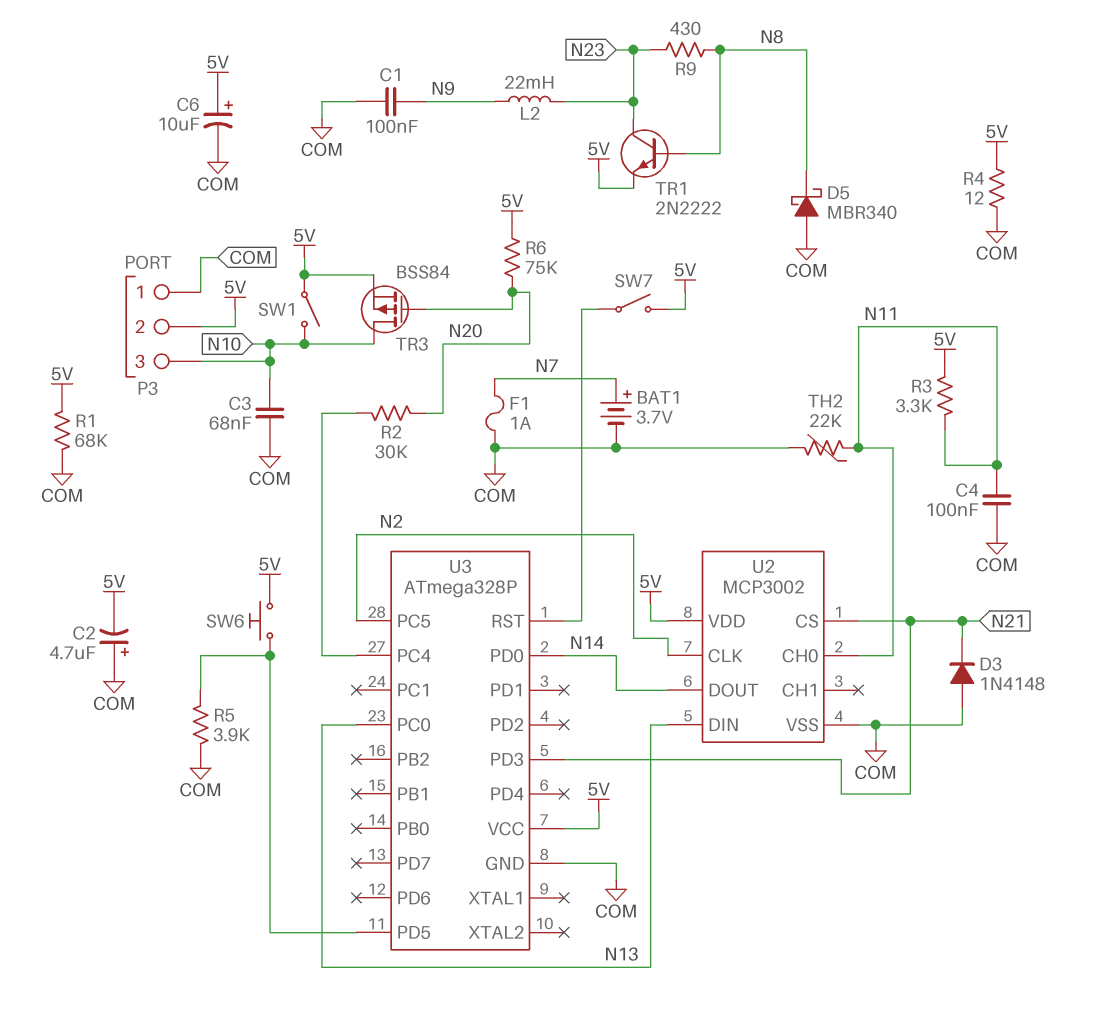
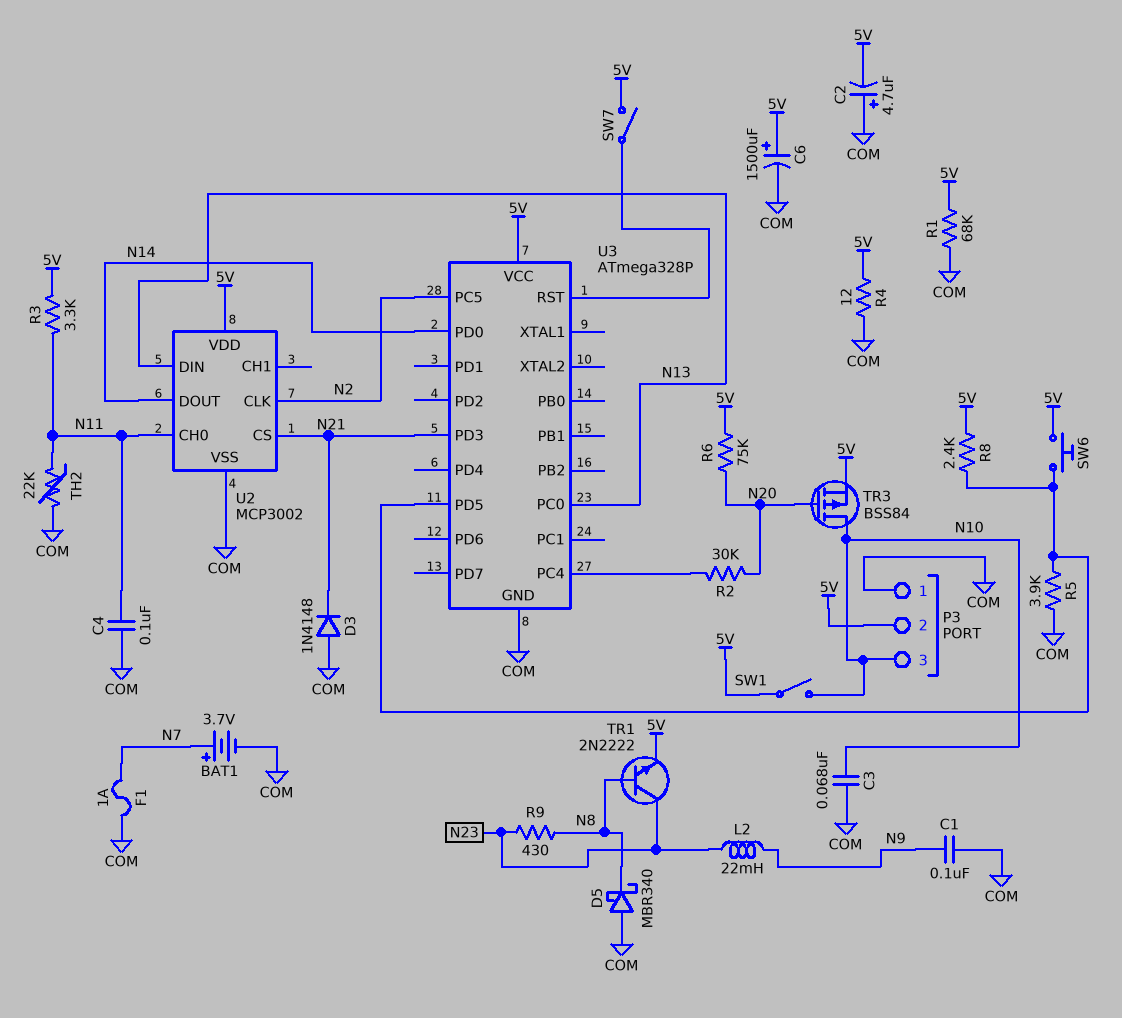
C6: 10uF (plus 5V, minus COM) -> 1500uF (plus 5V, minus COM)
R8: none -> 2.4k (5V, U3/PD5)

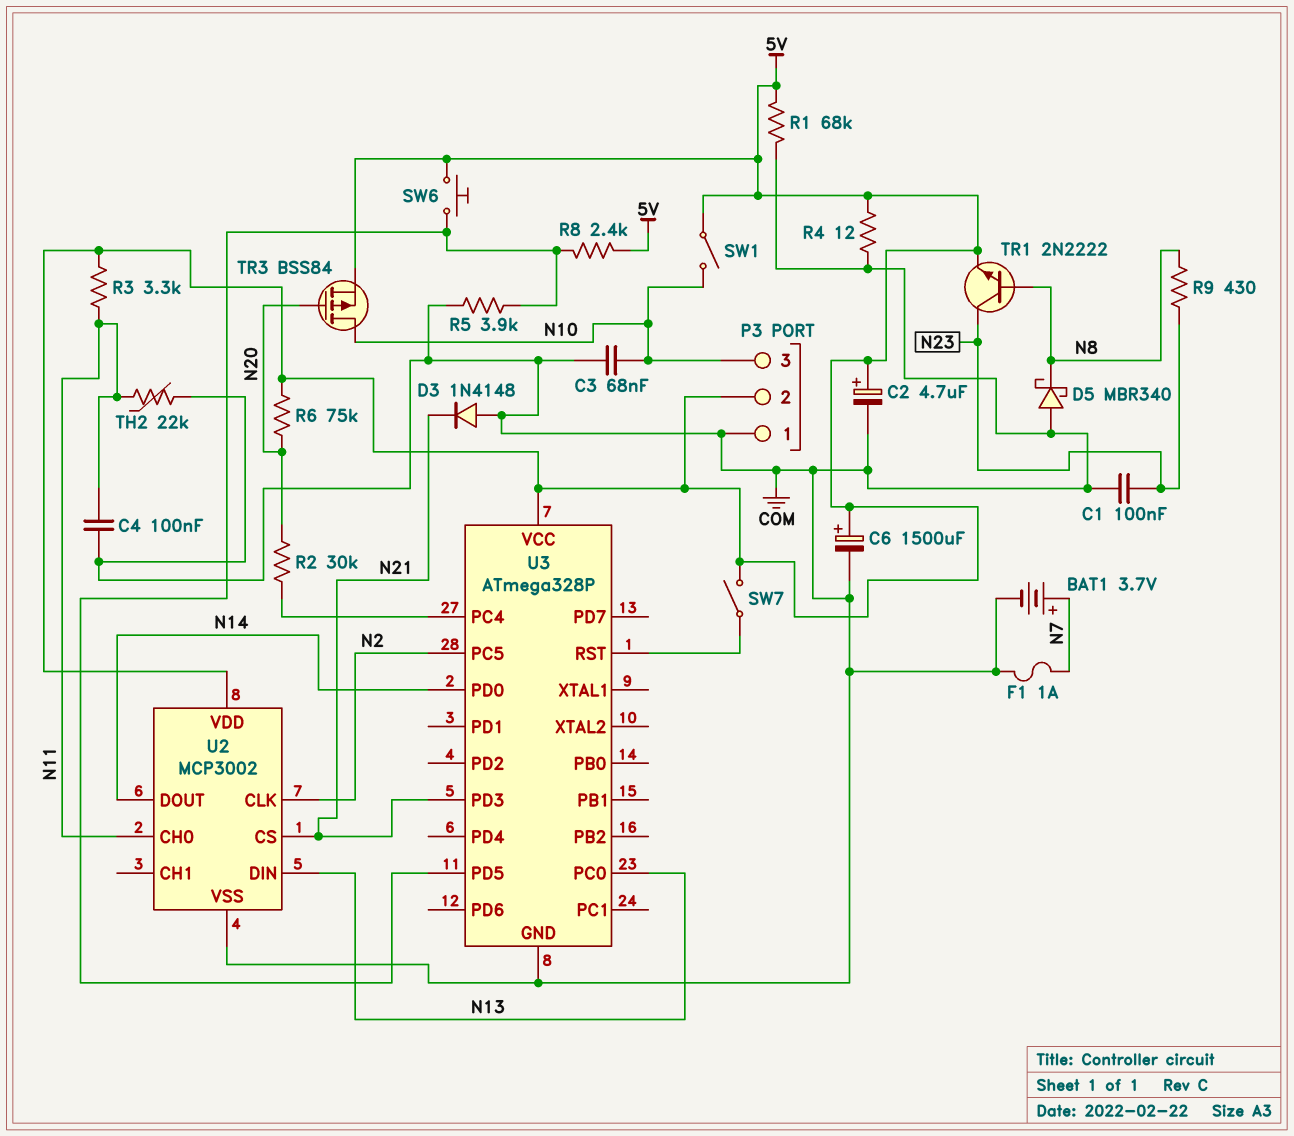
C1: 100nF (COM, N9) -> 100nF (COM, N23)
C2: 4.7uF (plus COM, minus 5V) -> 4.7uF (plus 5V, minus COM)
L2: 22mH (N9, N23) -> none

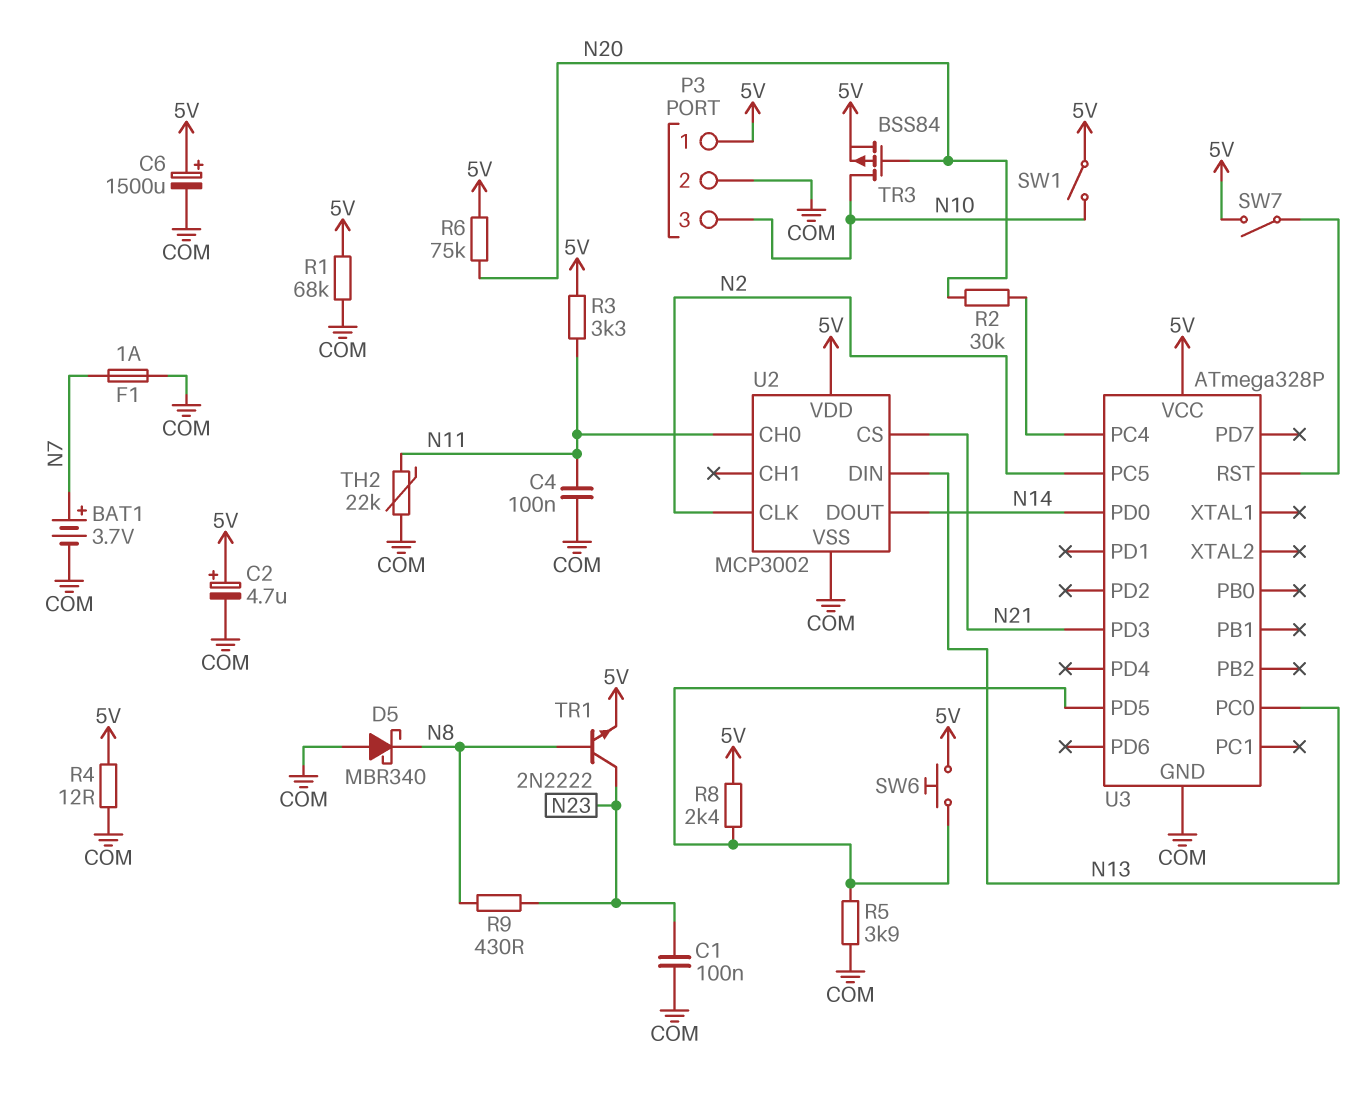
C3: 68nF (COM, N10) -> none
D3: diode 1N4148 (A COM, K N21) -> none
P3 pin 1: COM -> 5V
P3 pin 2: 5V -> COM

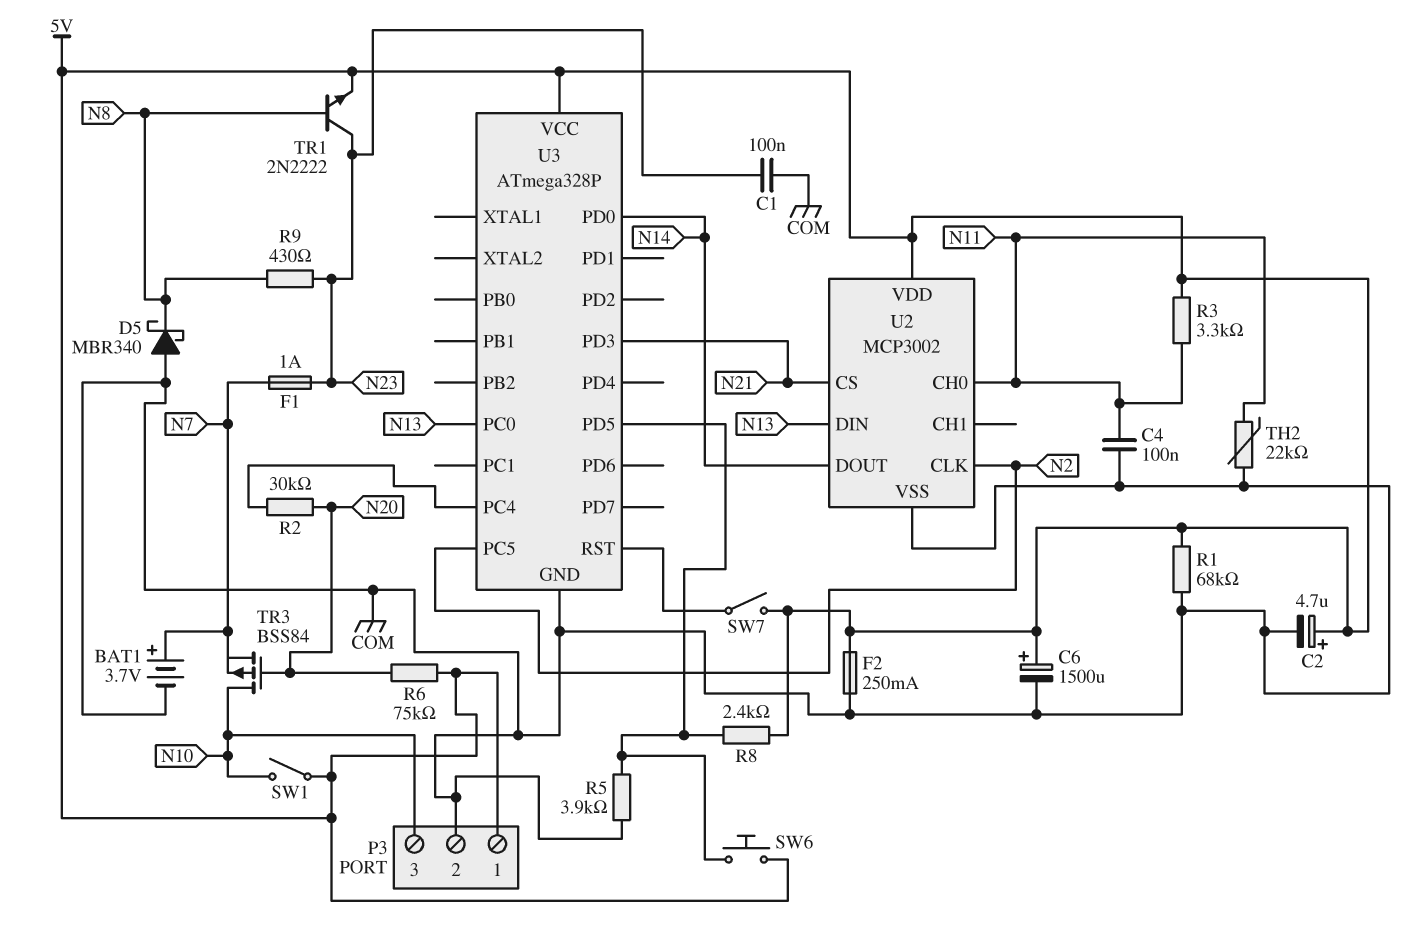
F1: 1A (COM, N7) -> 1A (N7, N23)
F2: none -> 250mA (5V, COM)
R4: 12 (5V, COM) -> none
TR3: PMOS BSS84 (G N20, D N10, S 5V) -> PMOS BSS84 (G N20, D N10, S N7)

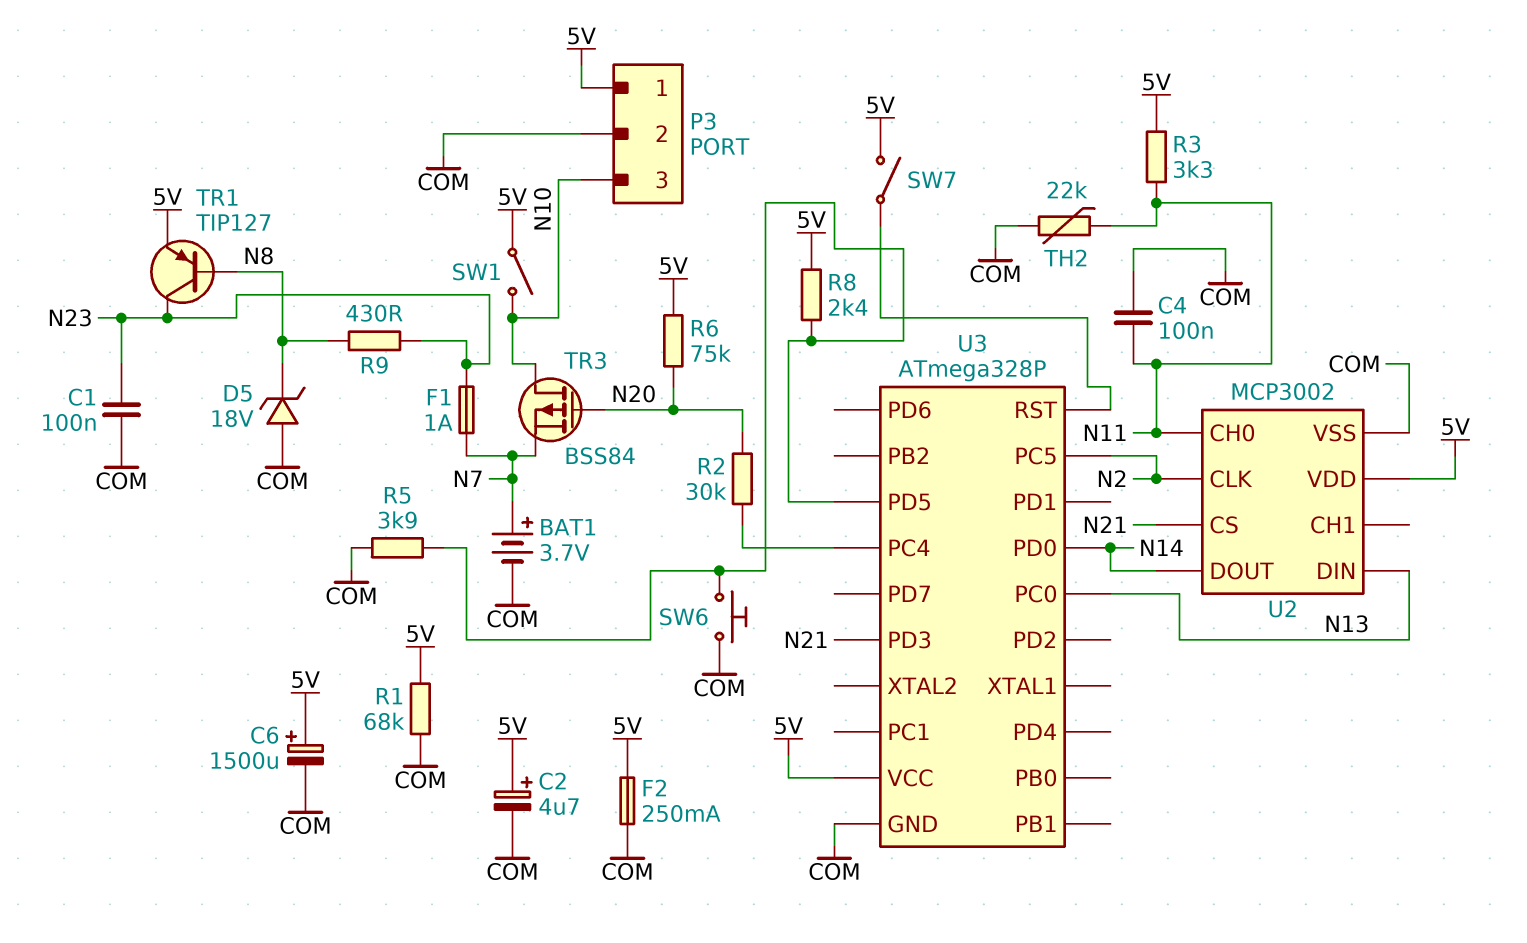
D5: schottky MBR340 (A COM, K N8) -> zener 18V (A COM, K N8)
SW6: button (5V, U3/PD5) -> button (COM, U3/PD5)
TR1: NPN 2N2222 (B N8, C N23, E 5V) -> PNP TIP127 (B N8, C N23, E 5V)

